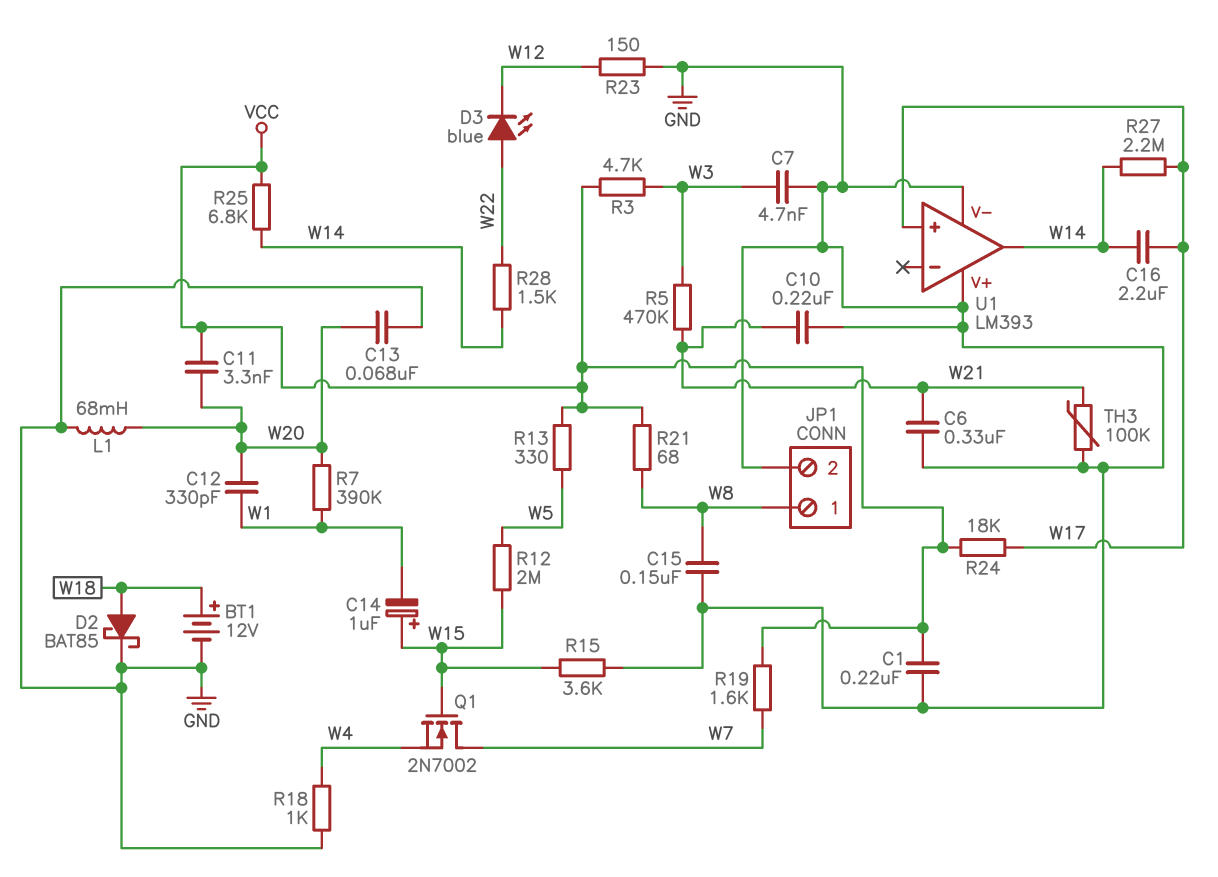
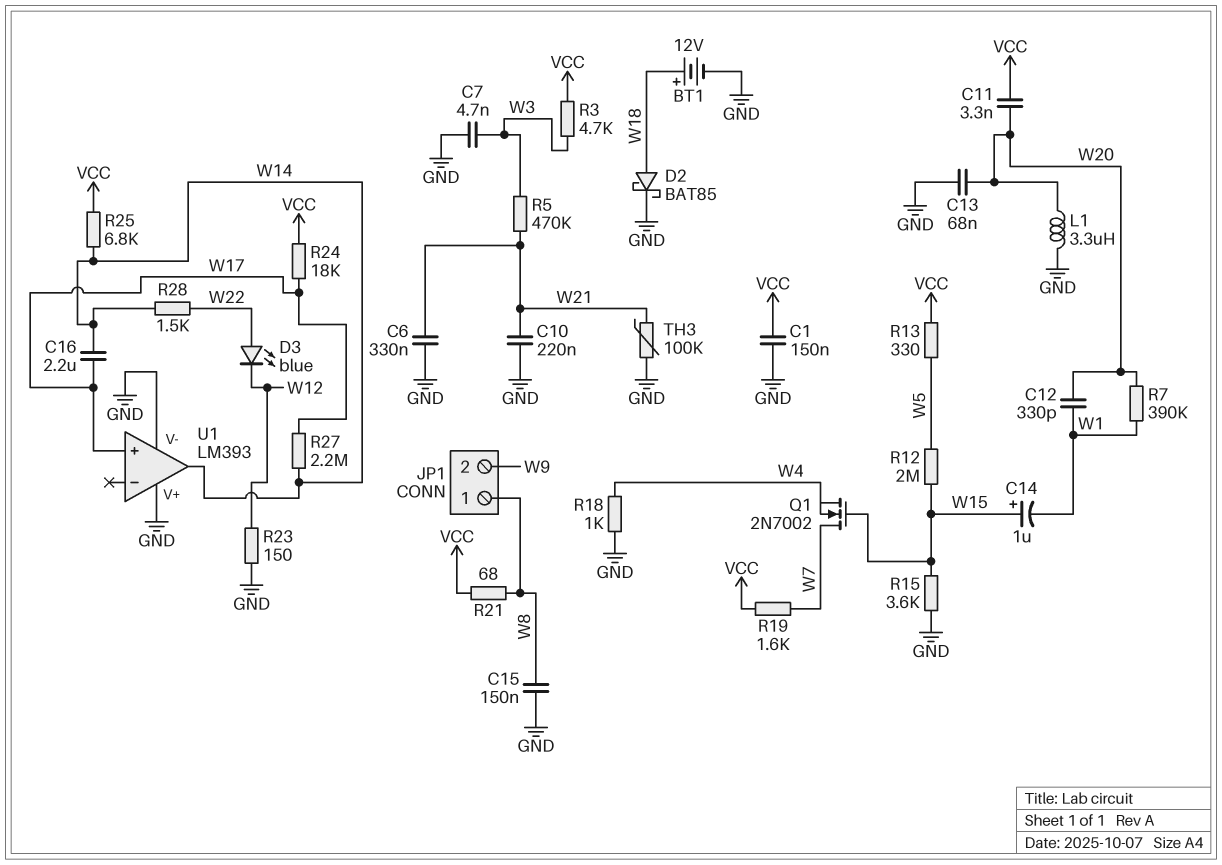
C1: 220nF (GND, VCC) -> 150nF (GND, VCC)
JP1 pin 2: GND -> W9
L1: 68mH (GND, W20) -> 3.3uH (GND, W20)

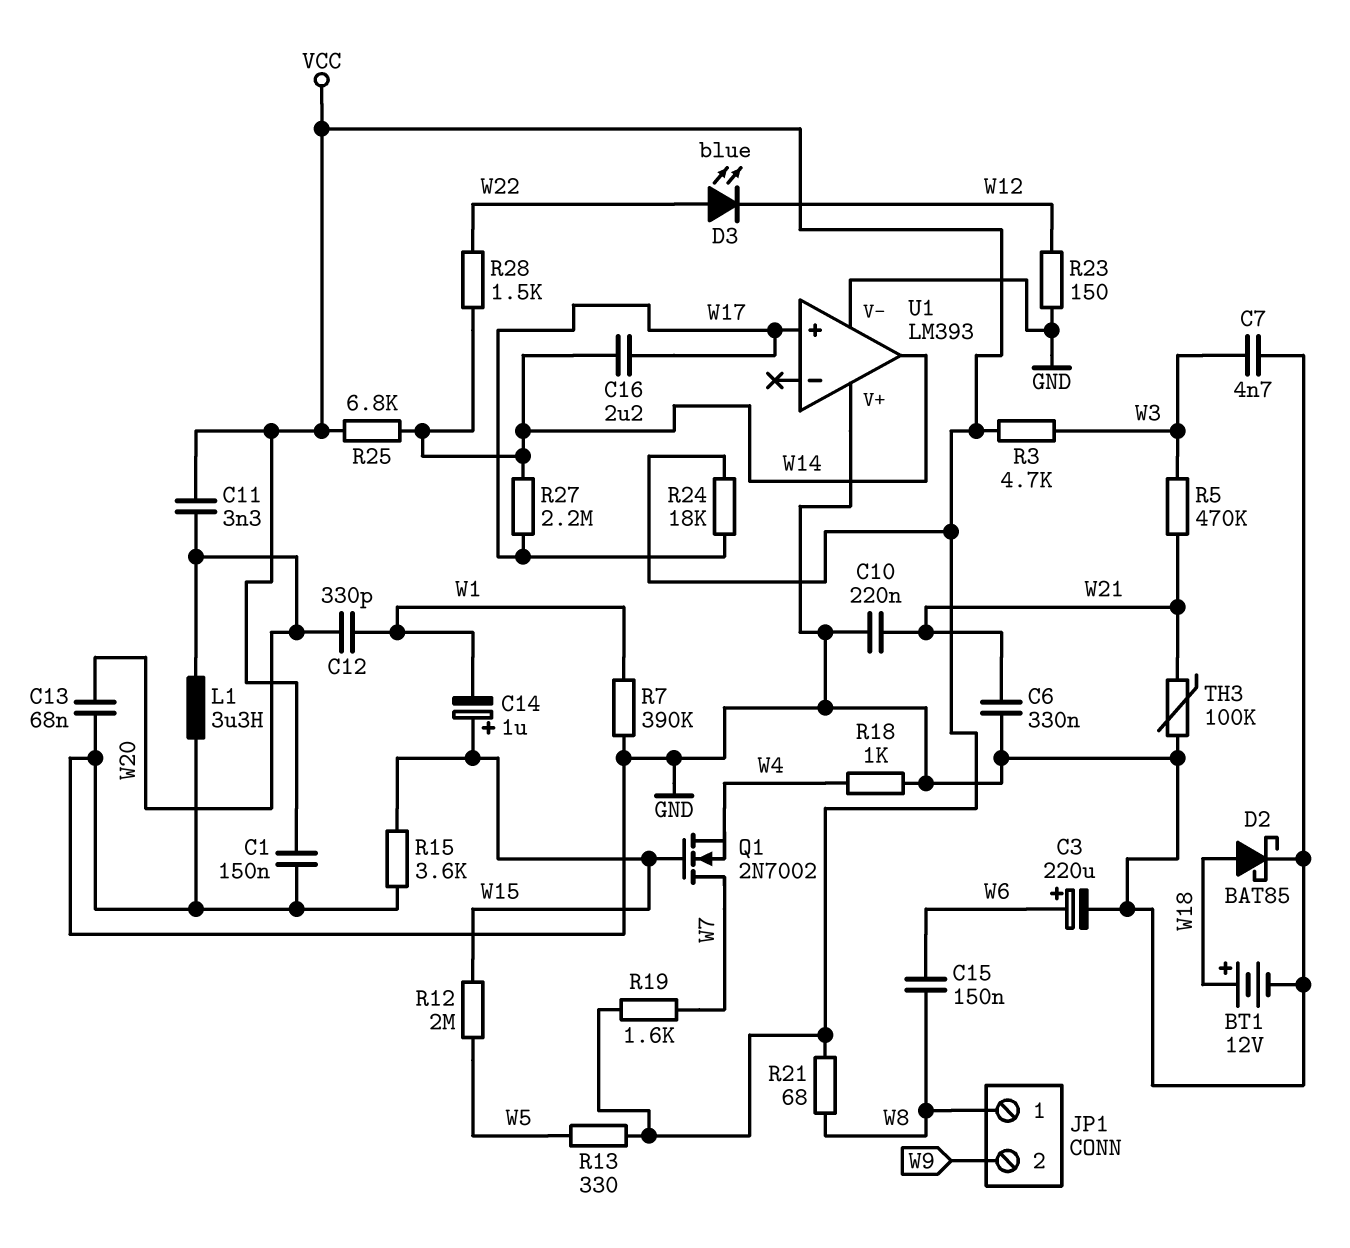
C3: none -> 220uF (plus W6, minus GND)
C15: 150nF (GND, W8) -> 150nF (W6, W8)
R7: 390k (W1, W20) -> 390k (GND, W1)

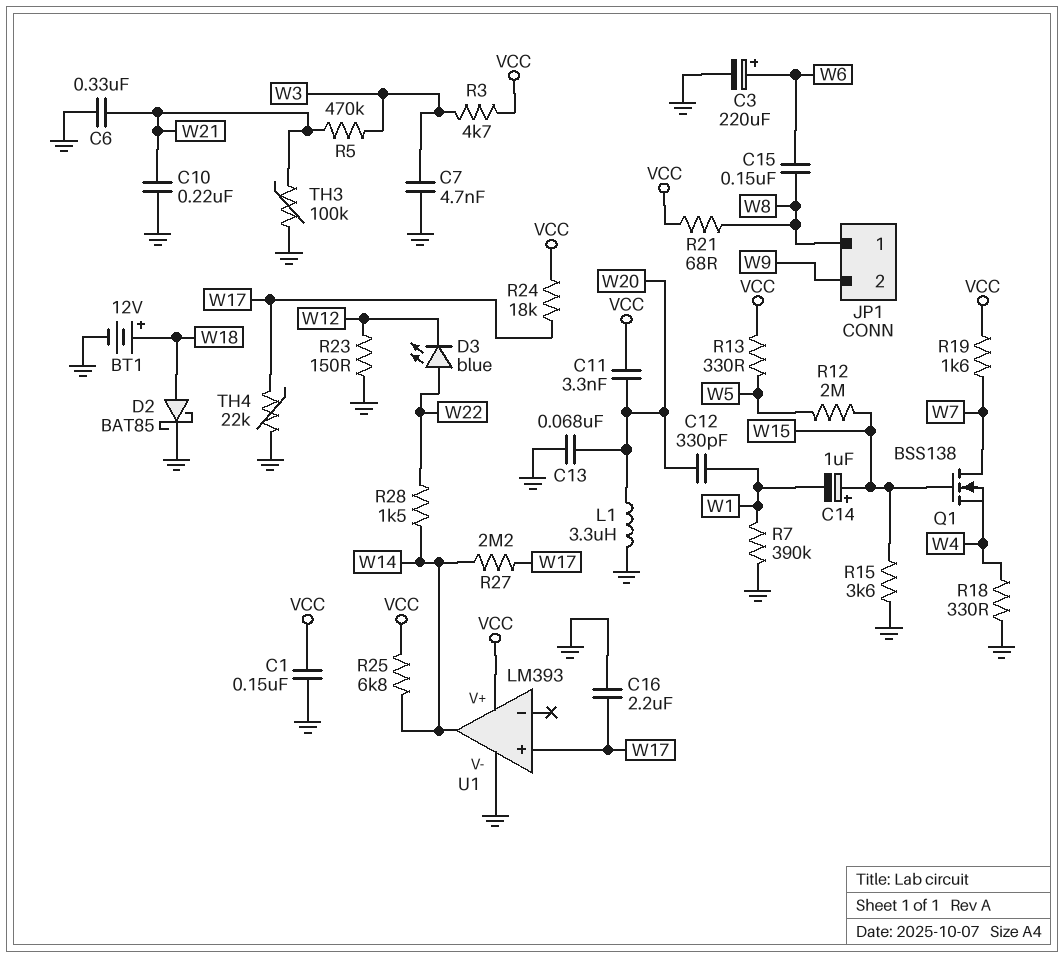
C16: 2.2uF (W14, W17) -> 2.2uF (GND, W17)
Q1: NMOS 2N7002 (G W15, D W7, S W4) -> NMOS BSS138 (G W15, D W7, S W4)
R18: 1k (GND, W4) -> 330 (GND, W4)
TH4: none -> 22k (GND, W17)
U1 pin V+: GND -> VCC

